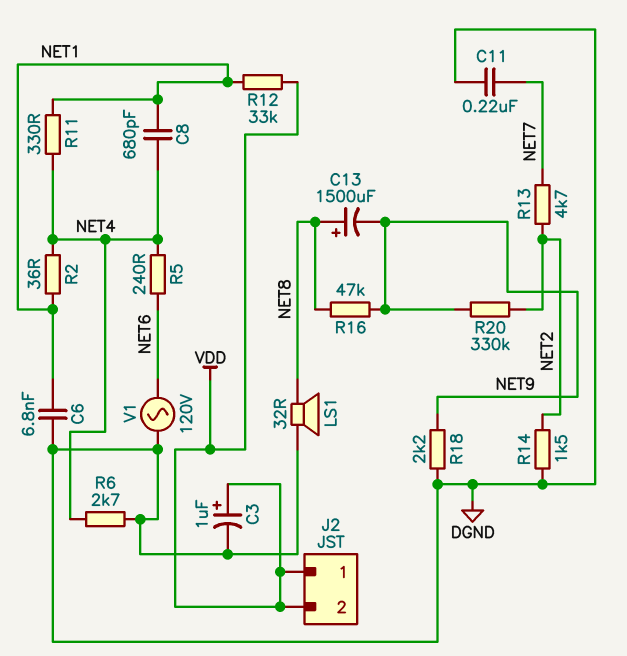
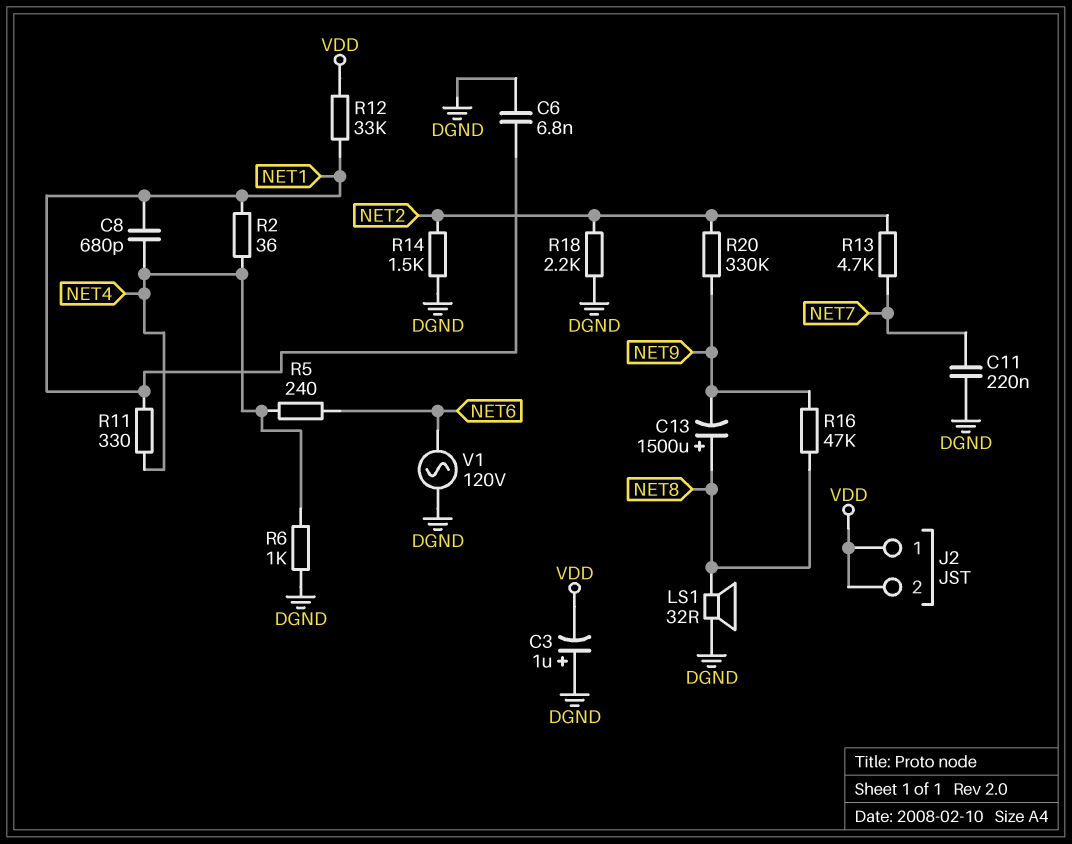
C3: 1uF (plus VDD, minus DGND) -> 1uF (plus DGND, minus VDD)
R6: 2.7k (DGND, NET4) -> 1k (DGND, NET4)
R18: 2.2k (DGND, NET9) -> 2.2k (DGND, NET2)

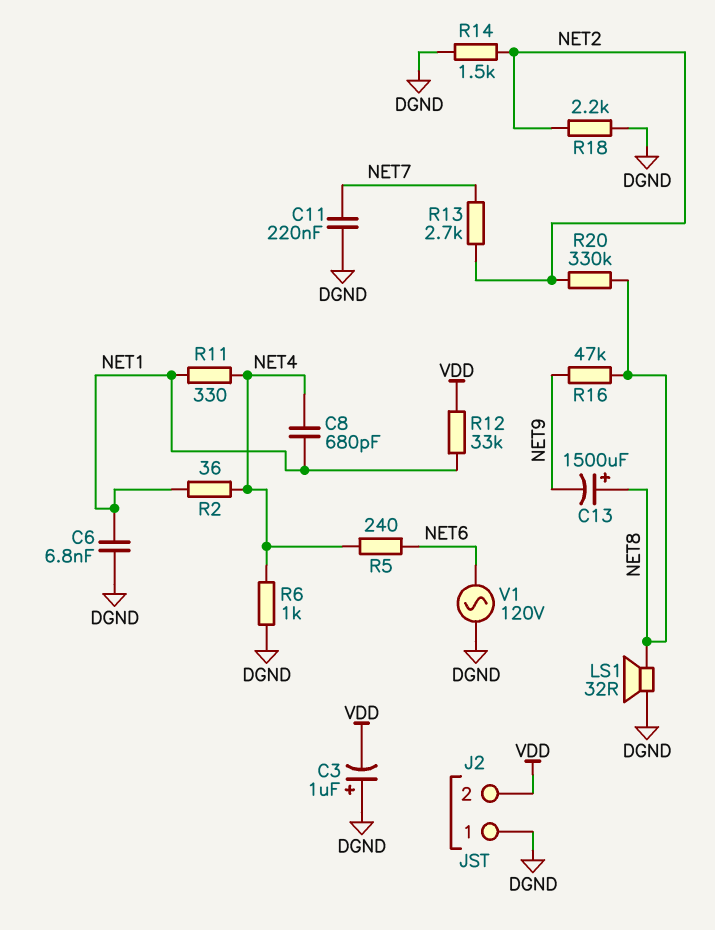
J2 pin 1: VDD -> DGND
R13: 4.7k (NET2, NET7) -> 2.7k (NET2, NET7)
R20: 330k (NET2, NET9) -> 330k (NET2, NET8)

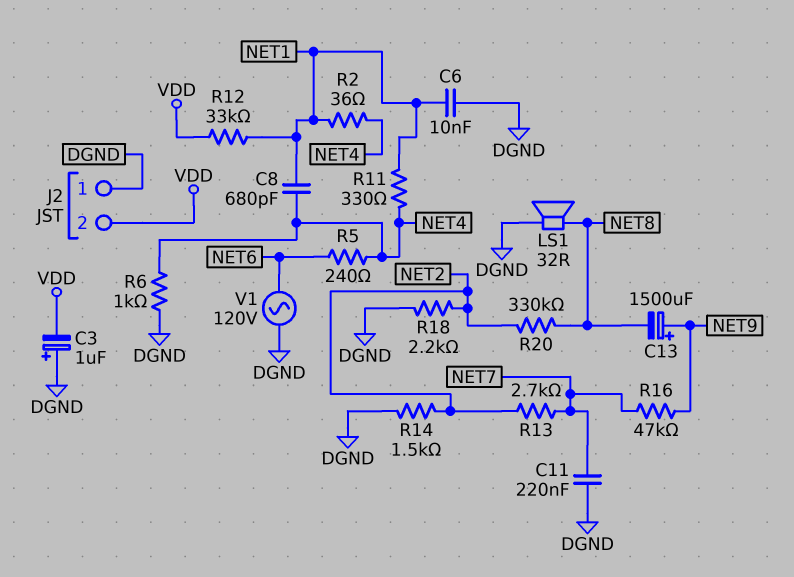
C6: 6.8nF (DGND, NET1) -> 10nF (DGND, NET1)
C13: 1500uF (plus NET8, minus NET9) -> 1500uF (plus NET9, minus NET8)
R16: 47k (NET8, NET9) -> 47k (NET7, NET9)

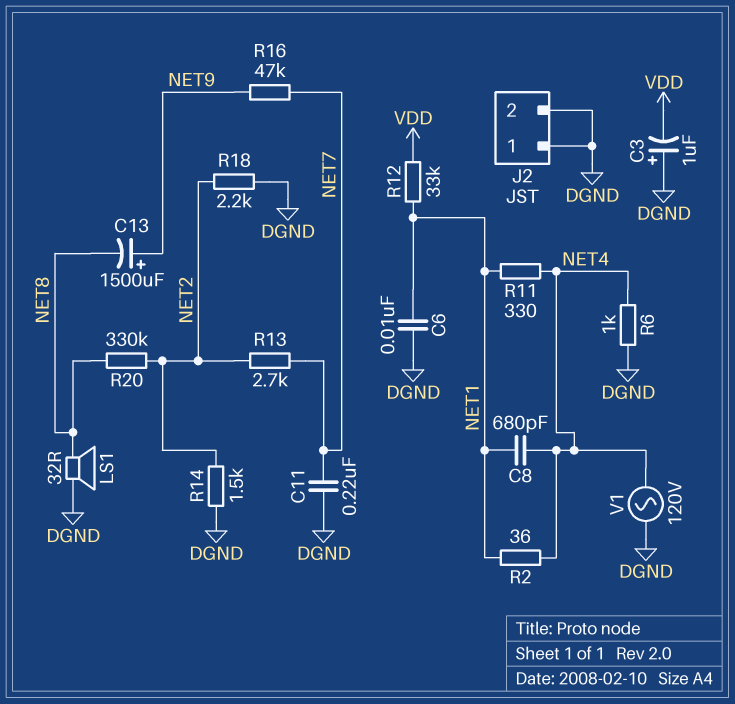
J2 pin 2: VDD -> DGND
R5: 240 (NET4, NET6) -> none
V1: AC 120V (DGND, NET6) -> AC 120V (DGND, NET4)

